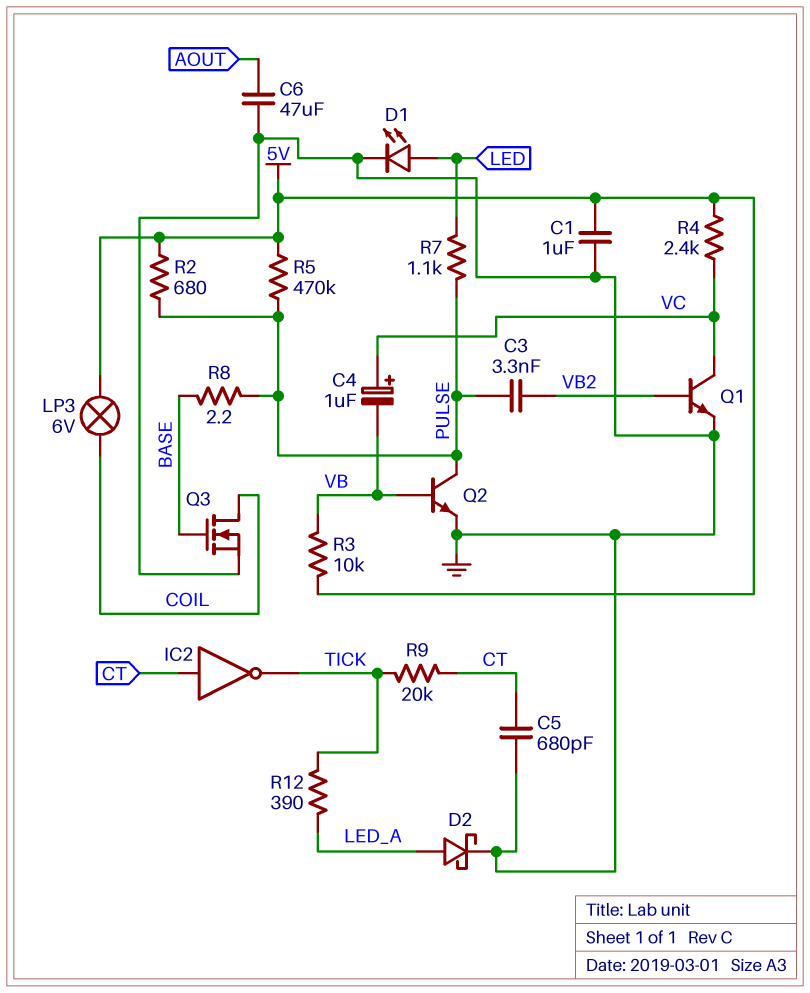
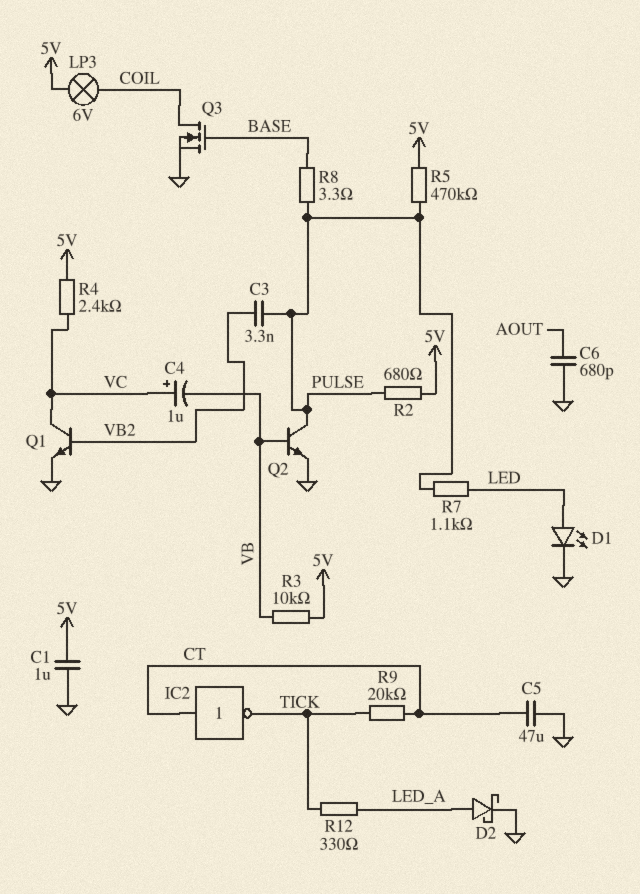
C5: 680pF (CT, GND) -> 47uF (CT, GND)
C6: 47uF (AOUT, GND) -> 680pF (AOUT, GND)
R8: 2.2 (BASE, PULSE) -> 3.3 (BASE, PULSE)
R12: 390 (LED_A, TICK) -> 330 (LED_A, TICK)

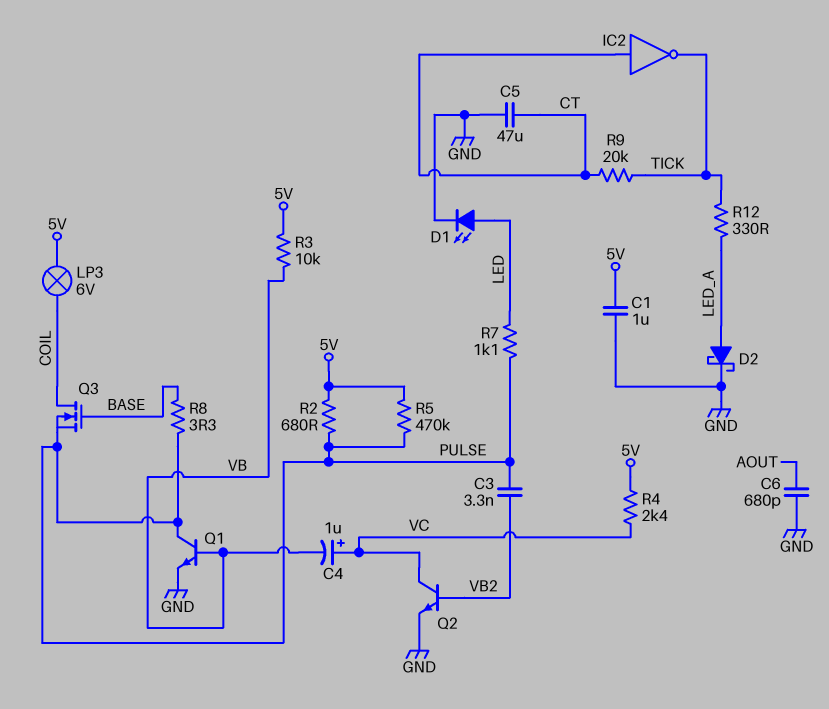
Q1: NPN (B VB2, C VC, E GND) -> NPN (B VB, C PULSE, E GND)
Q2: NPN (B VB, C PULSE, E GND) -> NPN (B VB2, C VC, E GND)
Q3: NMOS (G BASE, D COIL, S GND) -> NMOS (G BASE, D COIL, S PULSE)

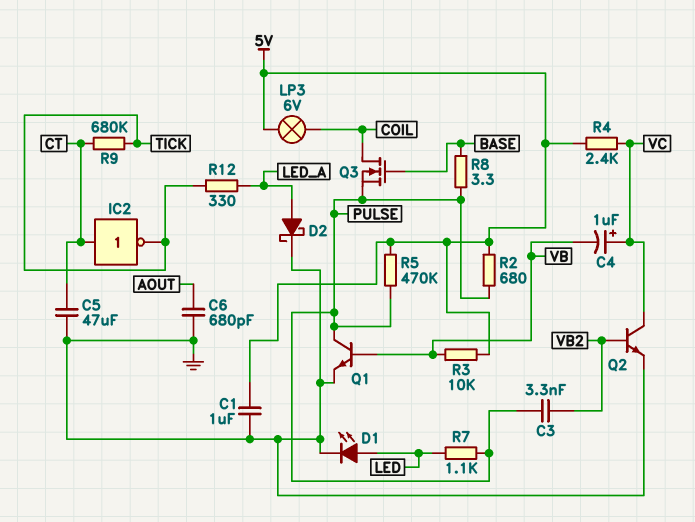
R9: 20k (CT, TICK) -> 680k (CT, TICK)

